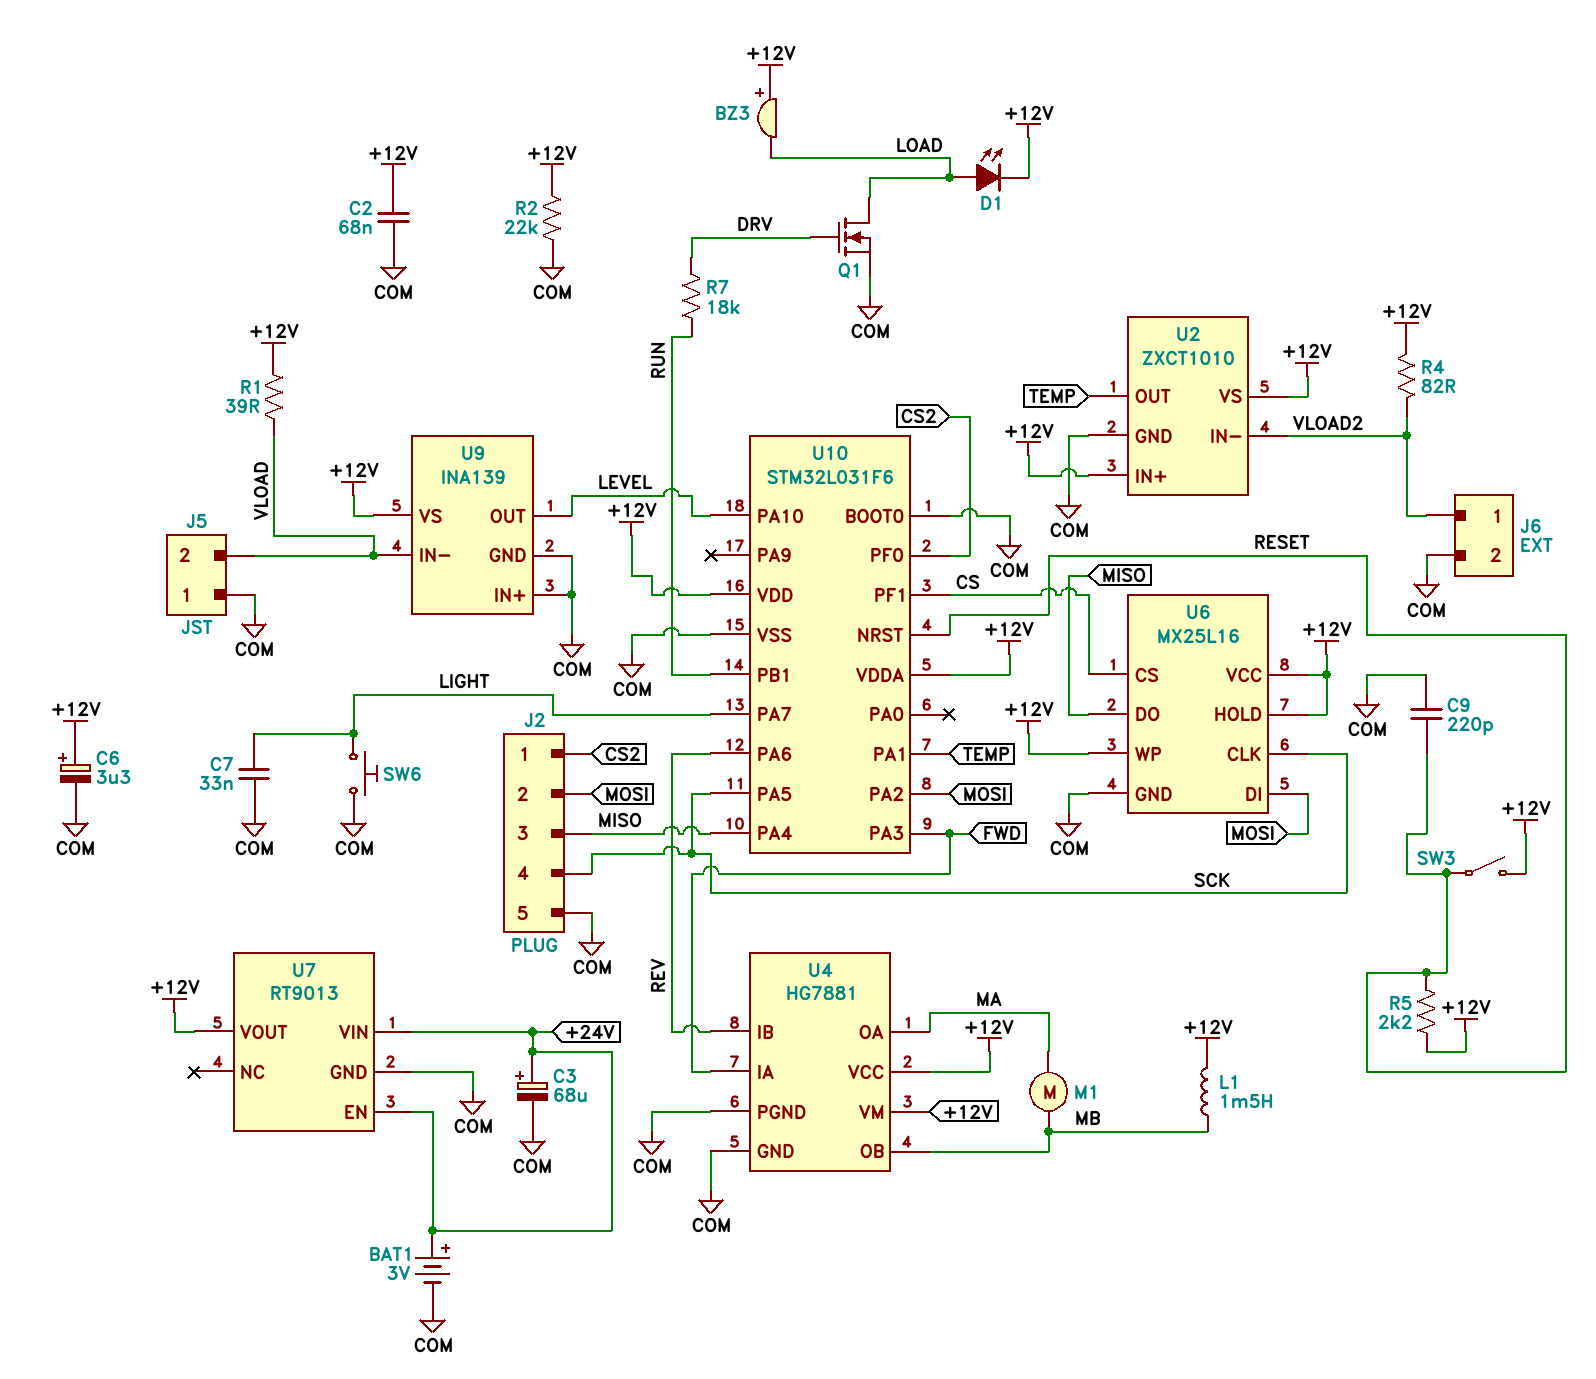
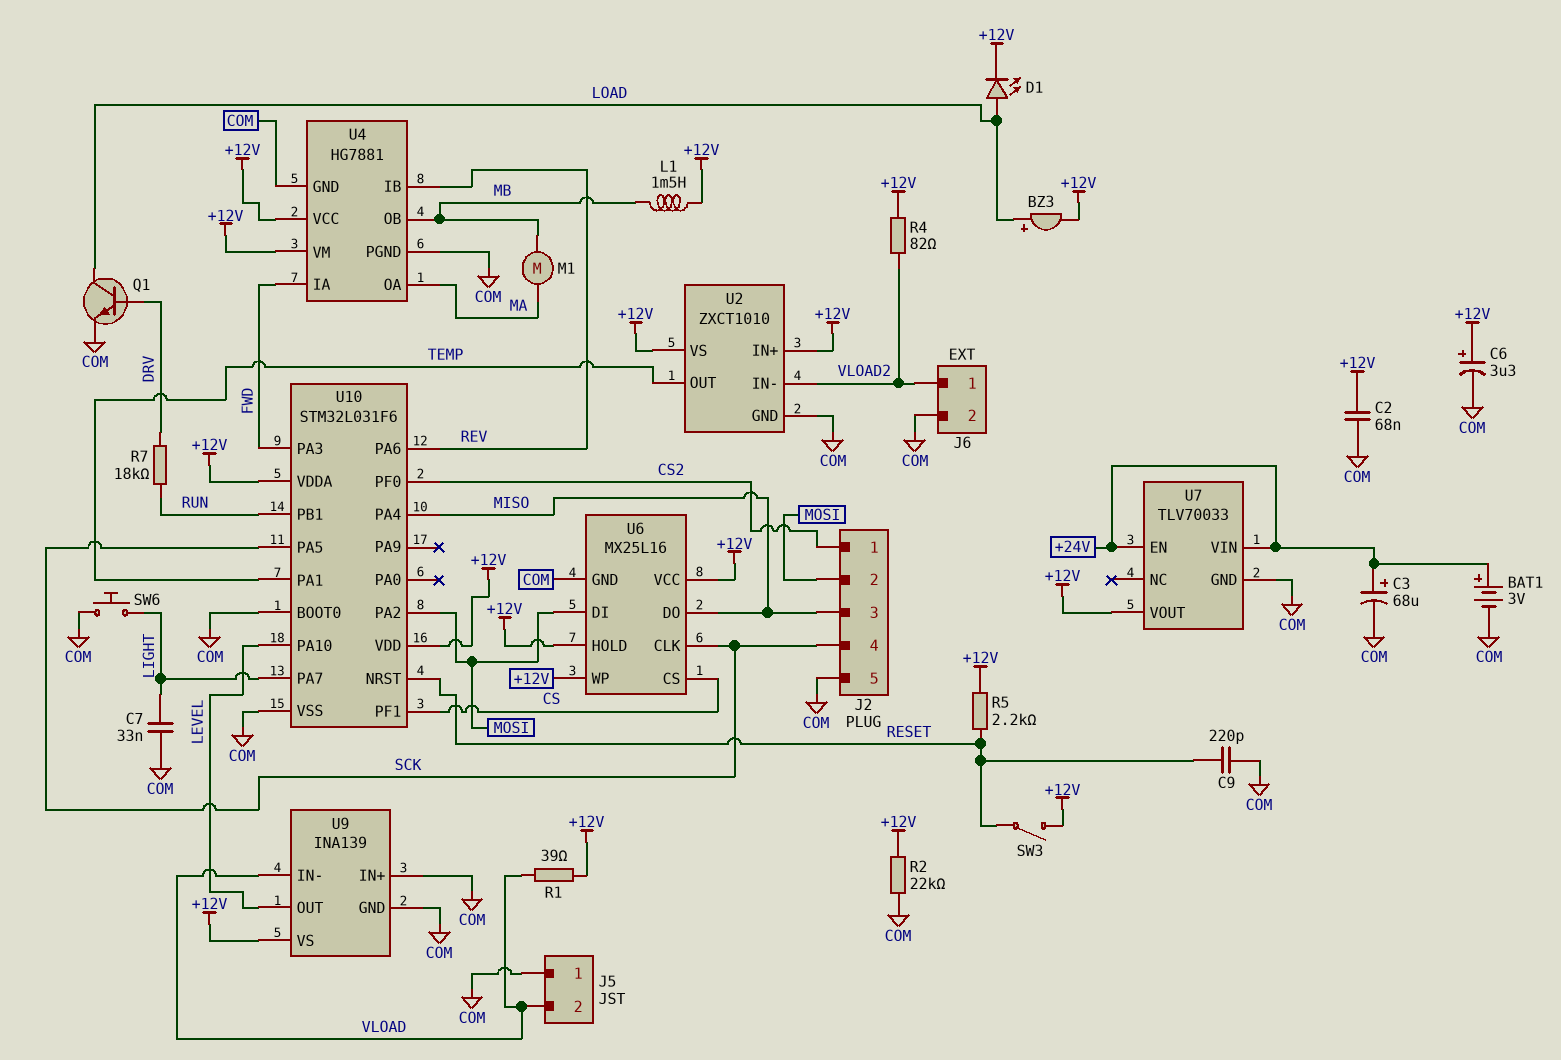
BZ3: buzzer (plus +12V, minus LOAD) -> buzzer (plus LOAD, minus +12V)
Q1: NMOS (G DRV, D LOAD, S COM) -> NPN (B DRV, C LOAD, E COM)
U7: RT9013 -> TLV70033

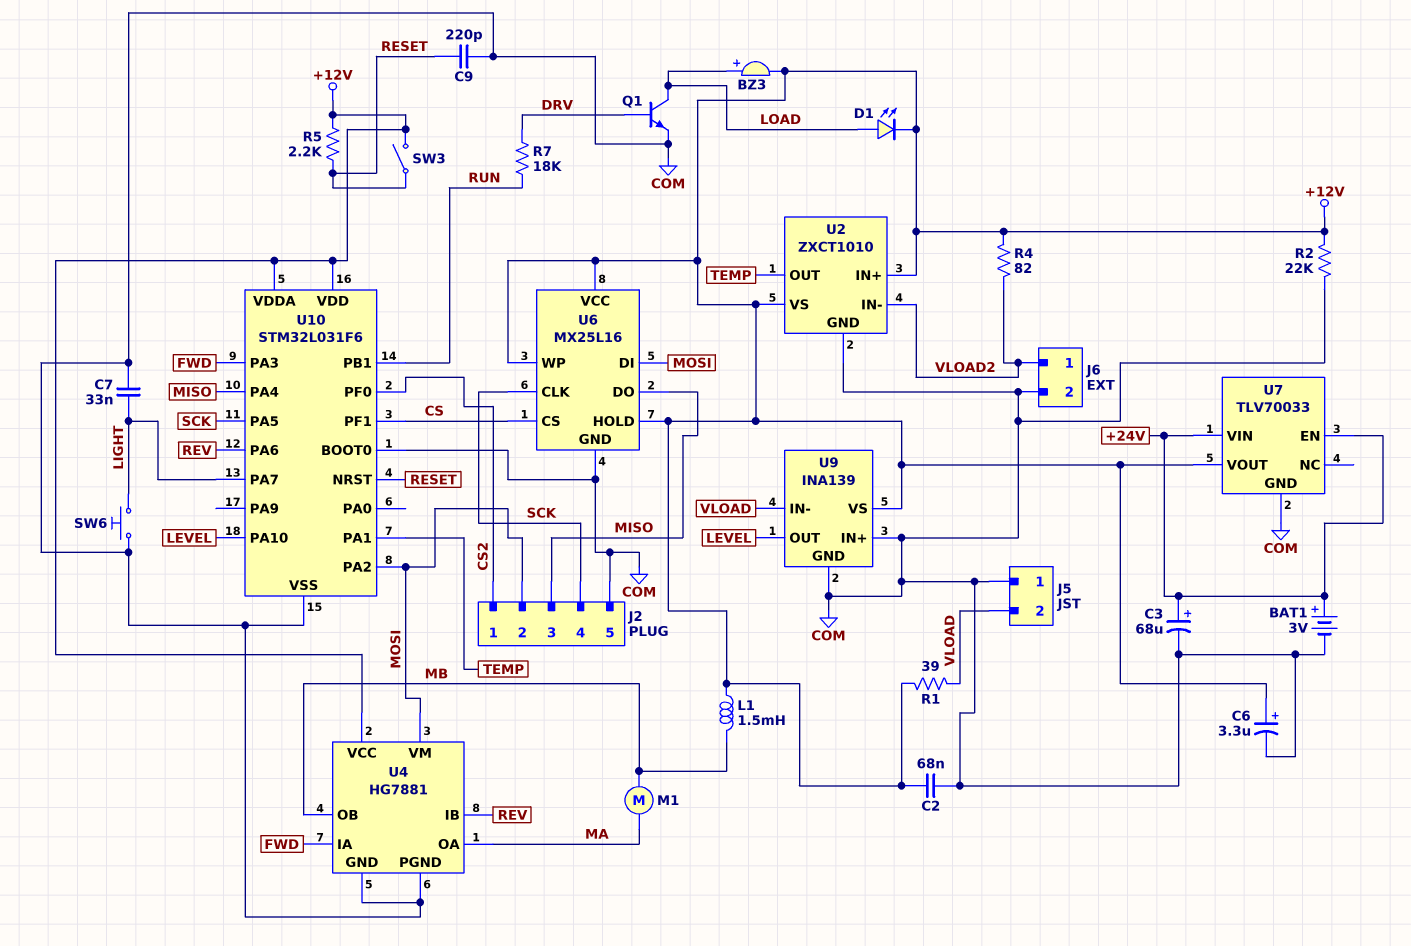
U4 pin VM: +12V -> MOSI

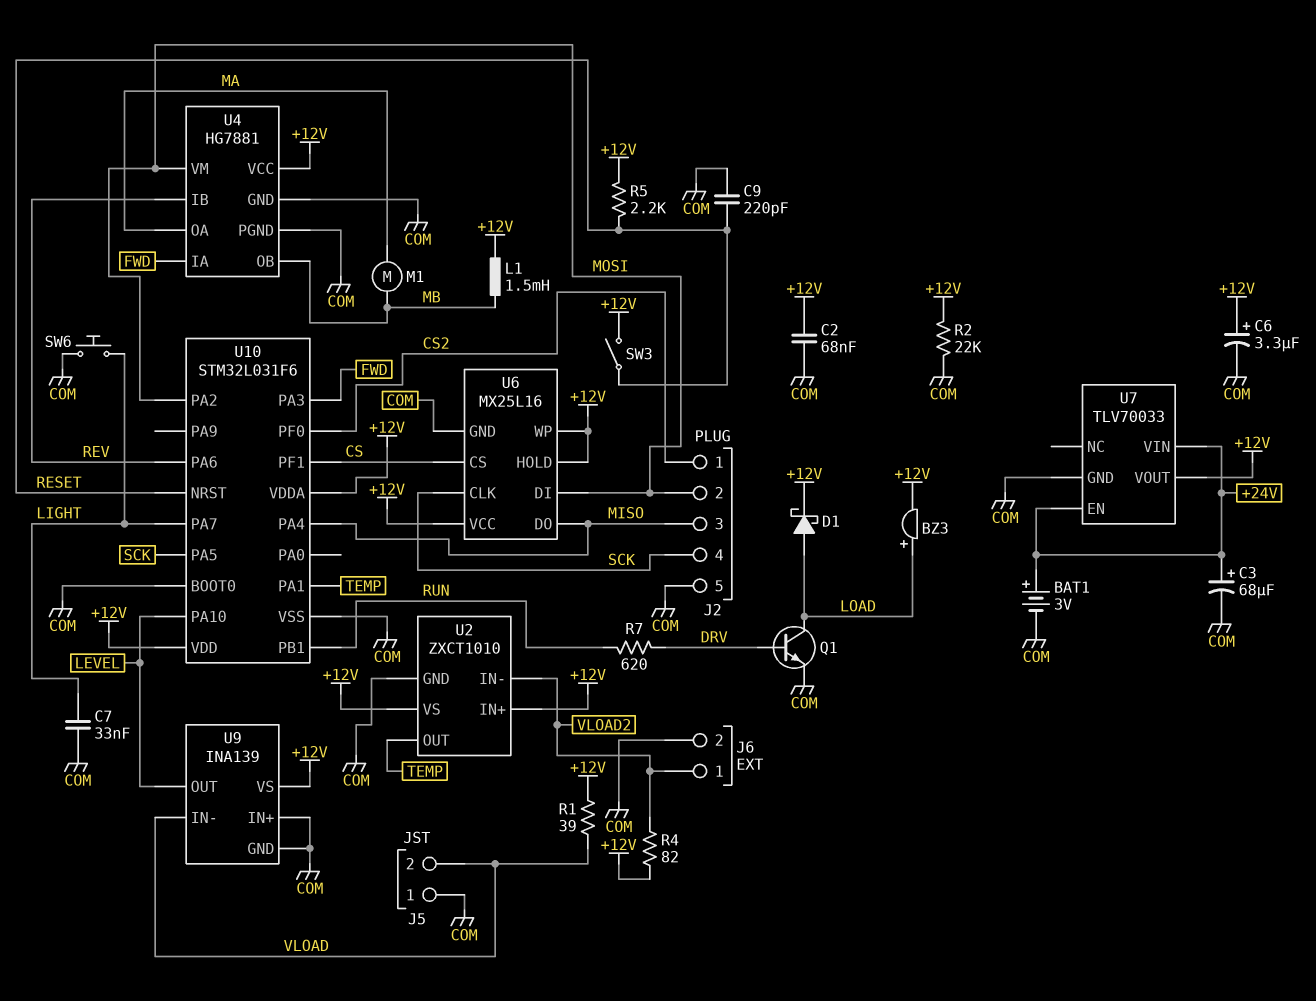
D1: LED (A LOAD, K +12V) -> schottky (A LOAD, K +12V)
R7: 18k (DRV, RUN) -> 620 (DRV, RUN)

